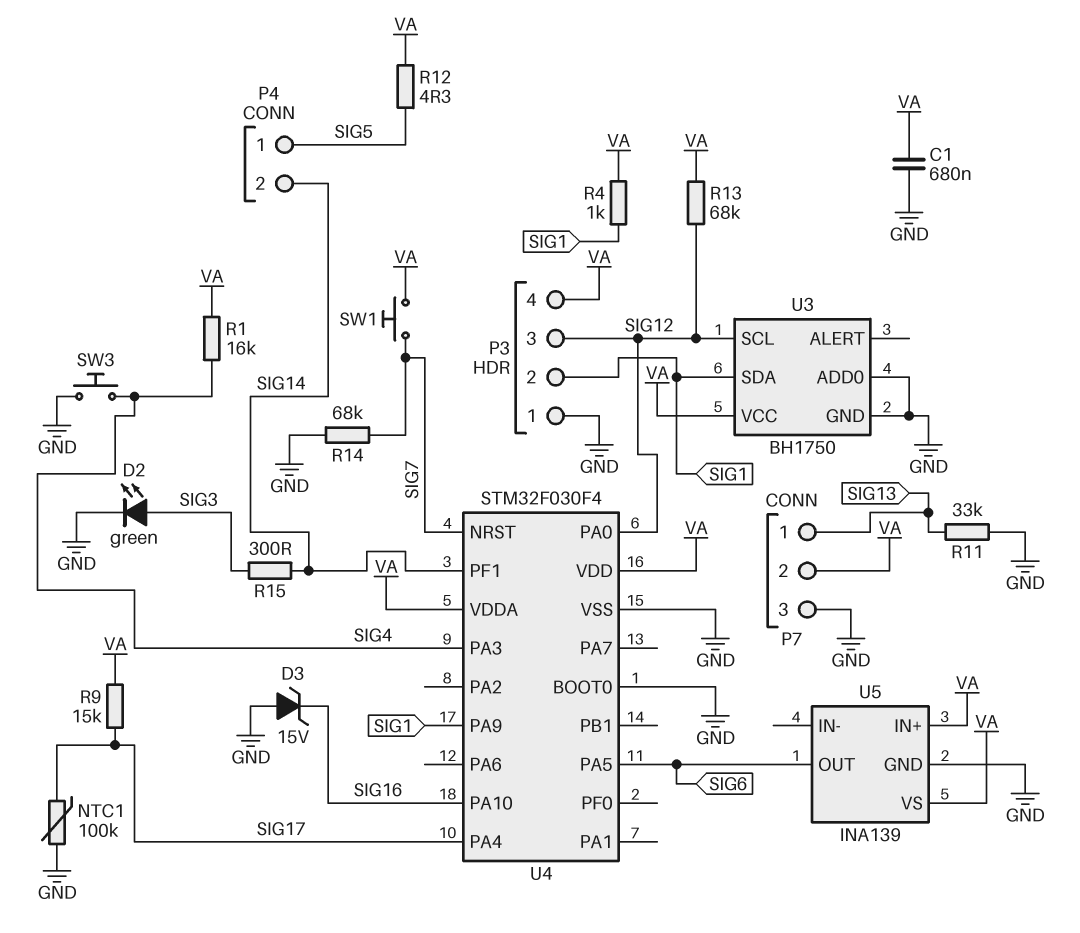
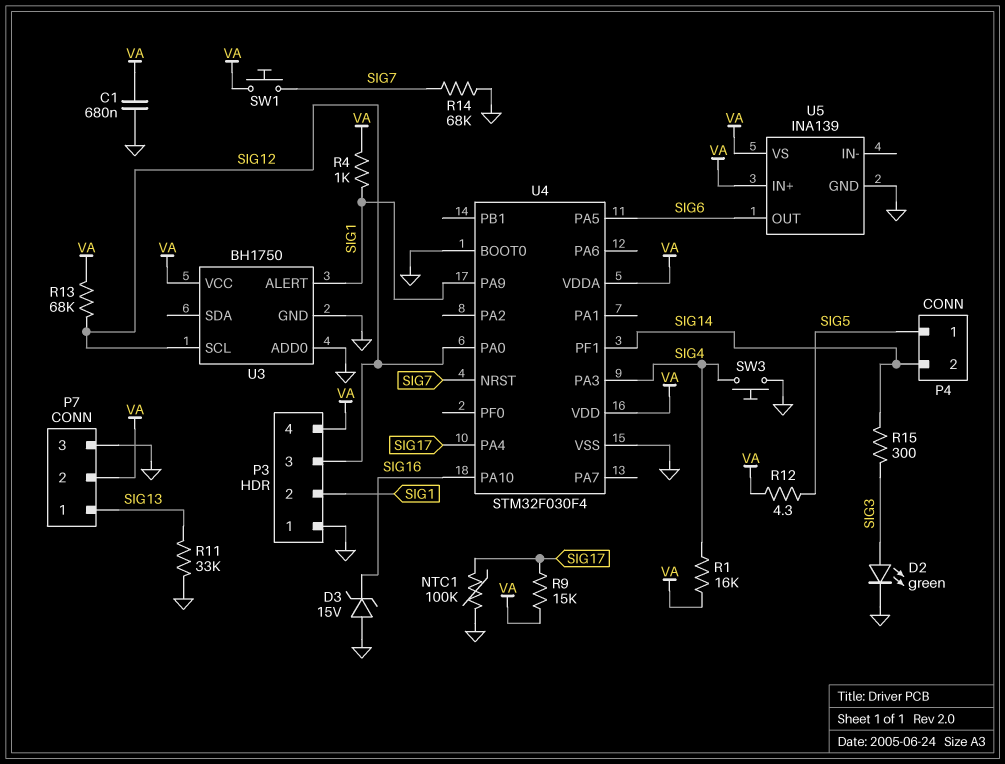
U3 pin ALERT: none -> SIG1
U3 pin SDA: SIG1 -> none

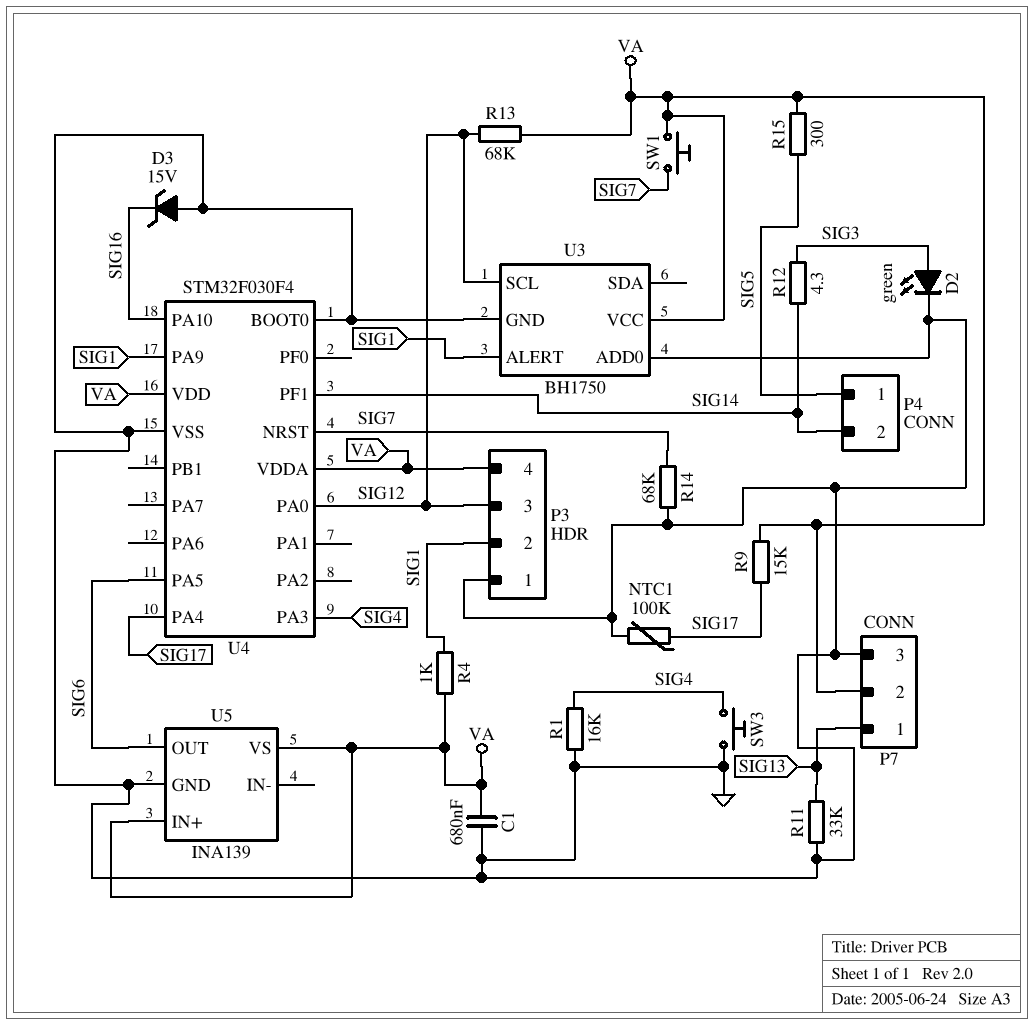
R1: 16k (SIG4, VA) -> 16k (GND, SIG4)
R12: 4.3 (SIG5, VA) -> 4.3 (SIG3, SIG14)
R15: 300 (SIG3, SIG14) -> 300 (SIG5, VA)

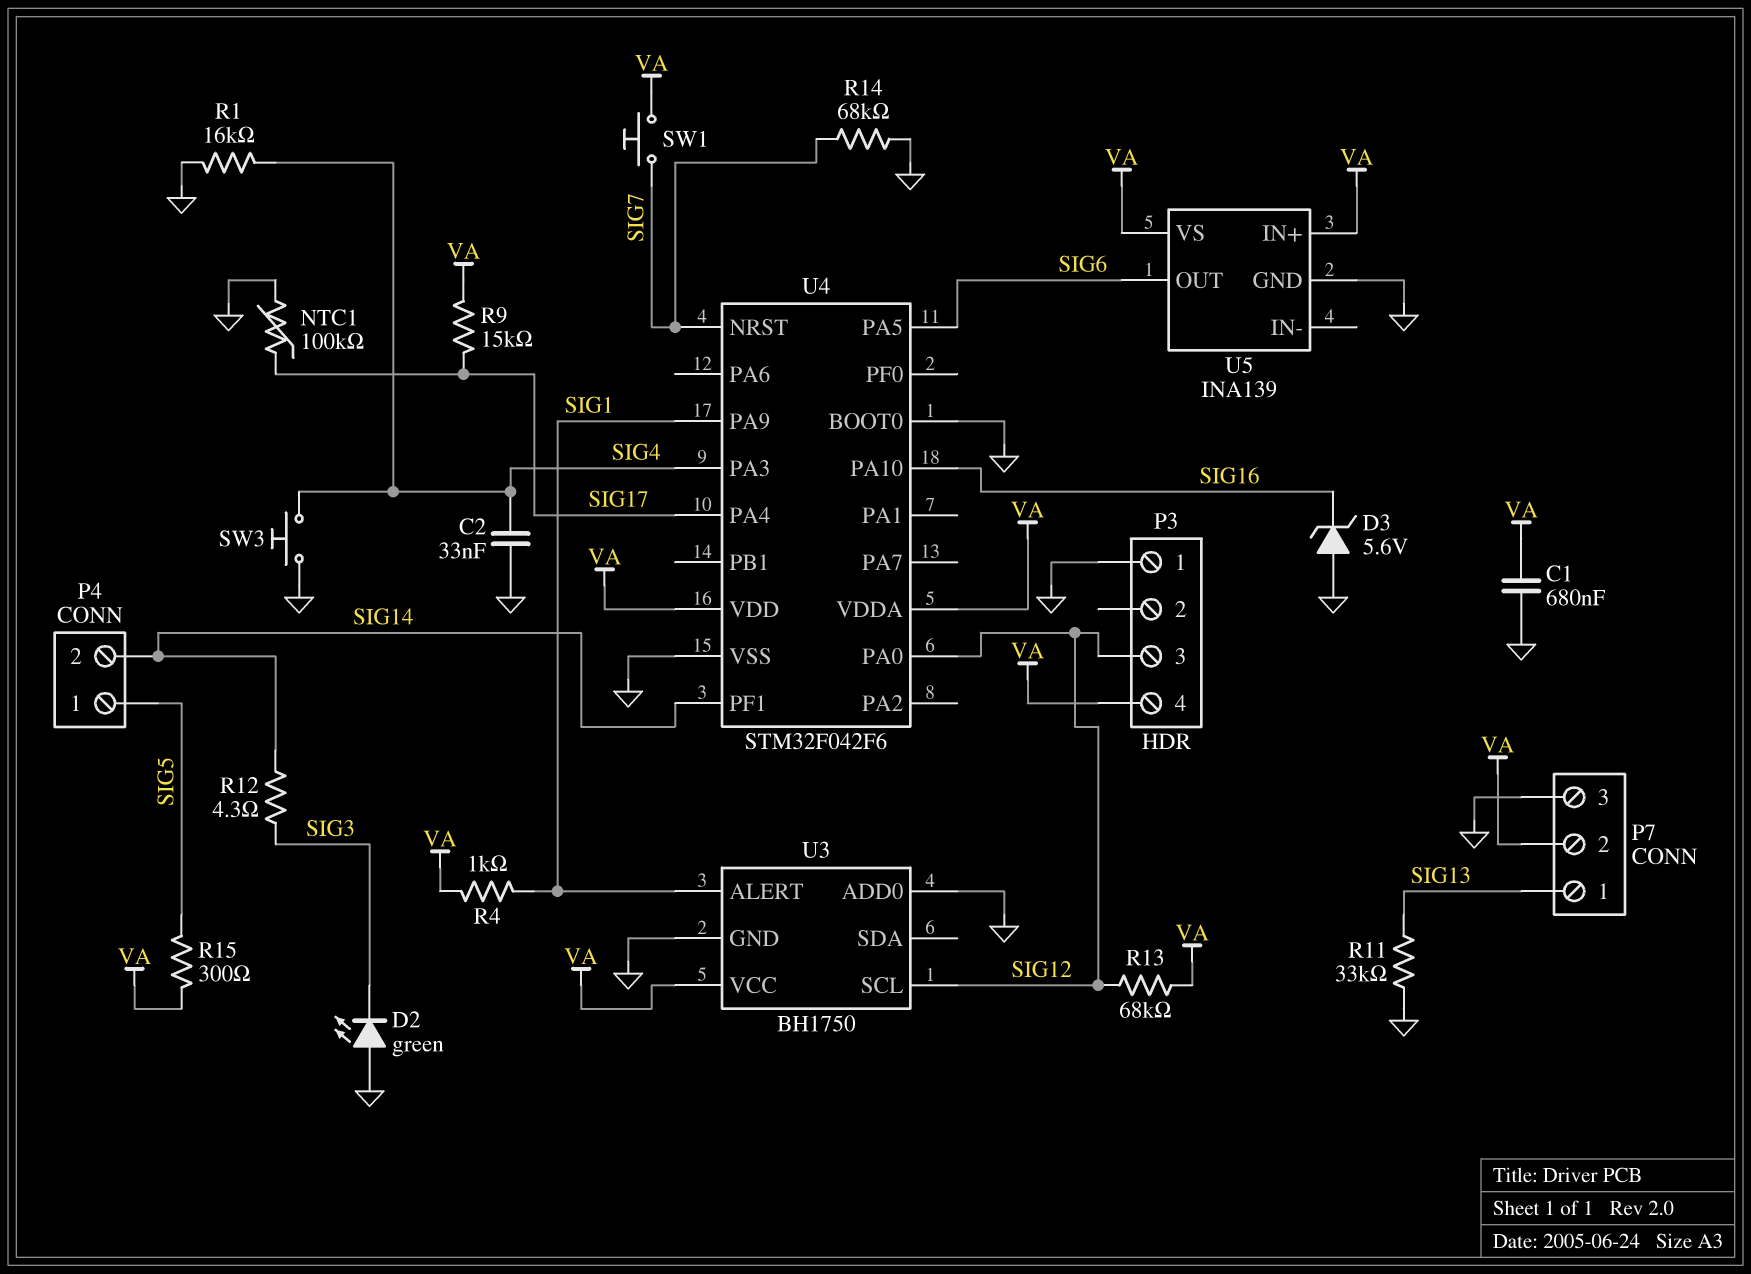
C2: none -> 33nF (GND, SIG4)
D2: LED green (A SIG3, K GND) -> LED green (A GND, K SIG3)
D3: zener 15V (A GND, K SIG16) -> zener 5.6V (A GND, K SIG16)
P3 pin 2: SIG1 -> none
U4: STM32F030F4 -> STM32F042F6

